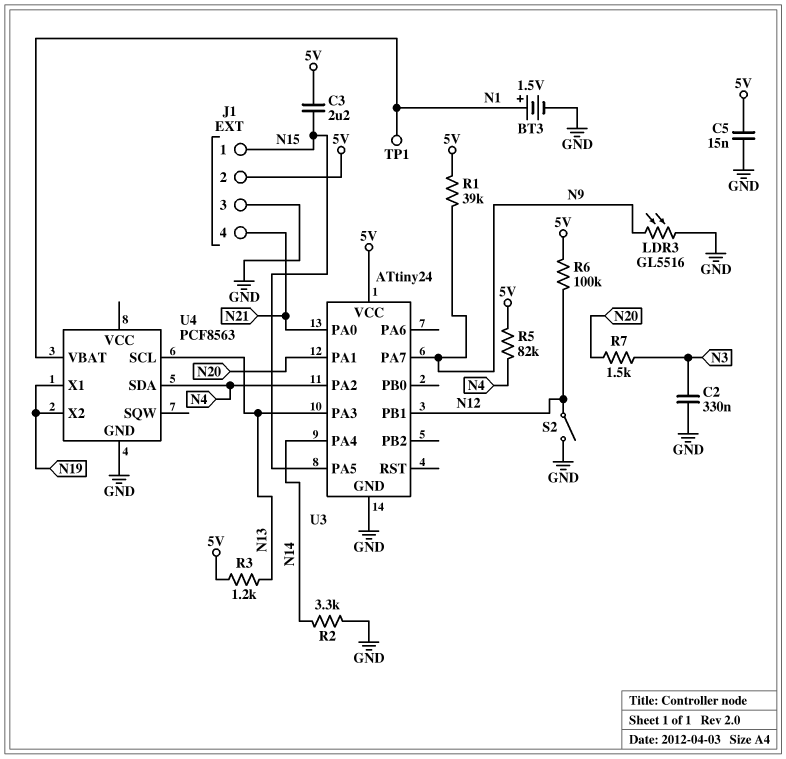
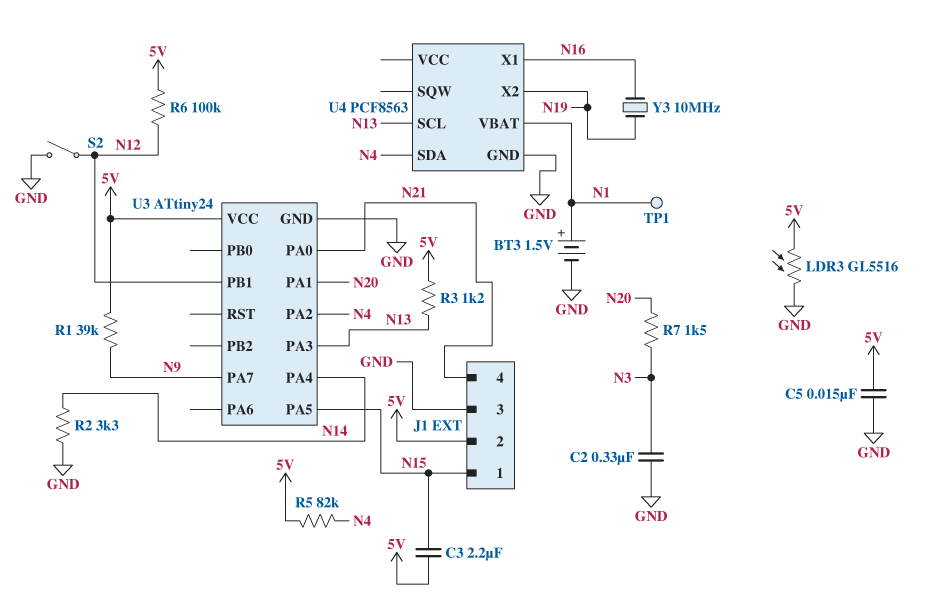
LDR3: GL5516 (GND, N9) -> GL5516 (5V, GND)
U4 pin X1: N19 -> N16
Y3: none -> 10MHz (N16, N19)

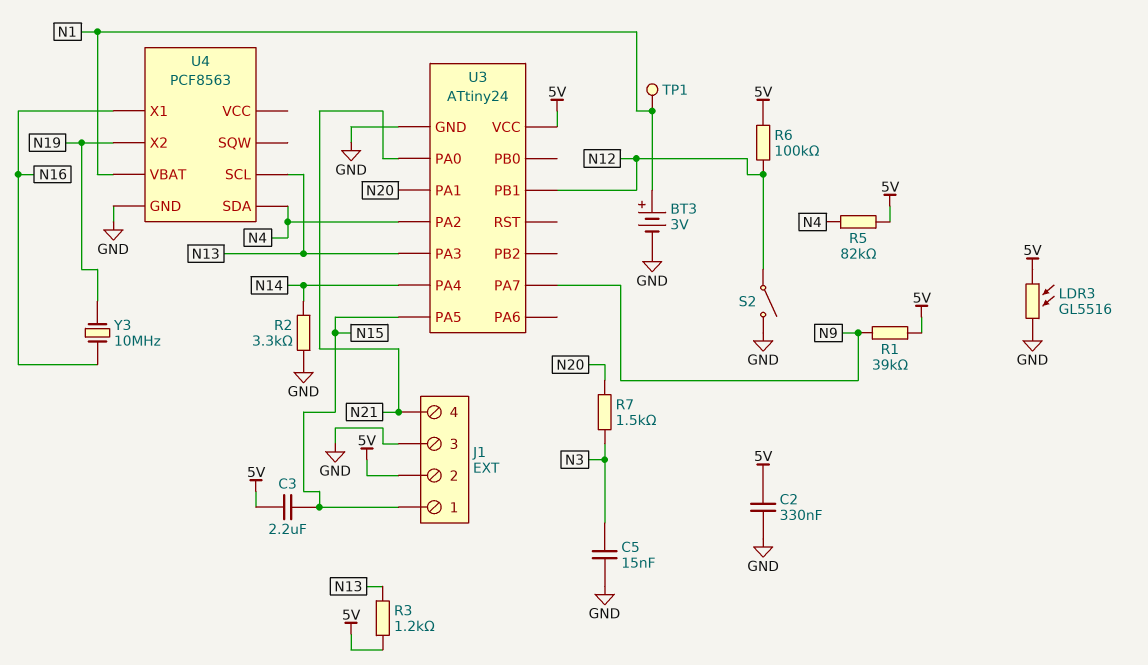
BT3: 1.5V (plus N1, minus GND) -> 3V (plus N1, minus GND)
C2: 330nF (GND, N3) -> 330nF (5V, GND)
C5: 15nF (5V, GND) -> 15nF (GND, N3)

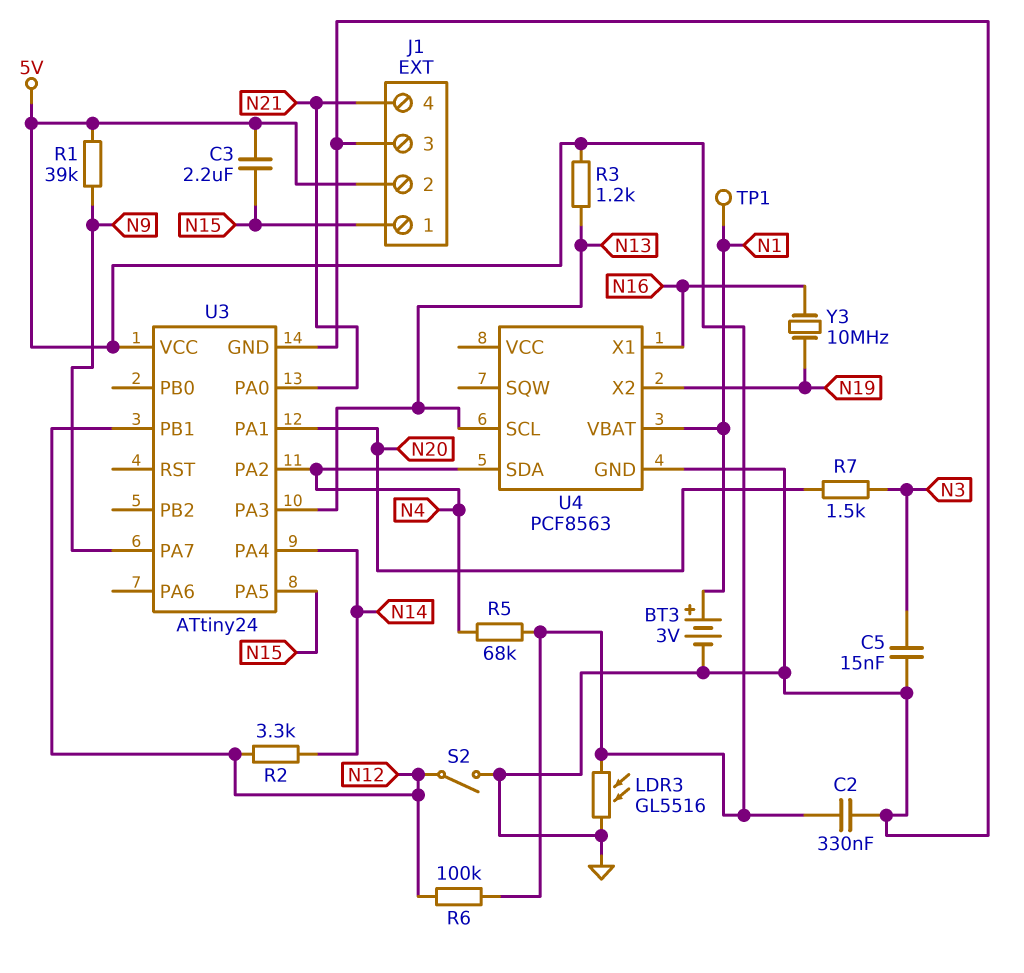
R2: 3.3k (GND, N14) -> 3.3k (N12, N14)
R5: 82k (5V, N4) -> 68k (5V, N4)

